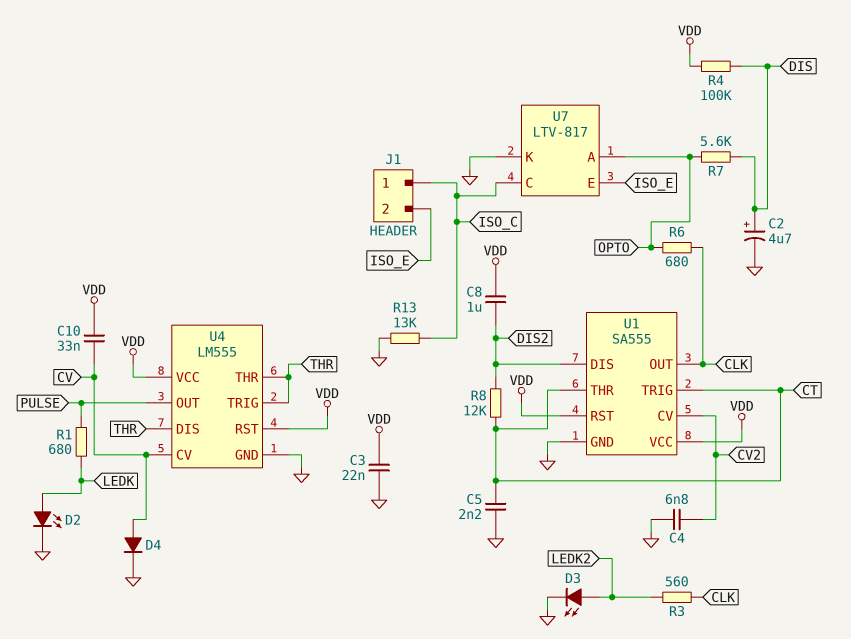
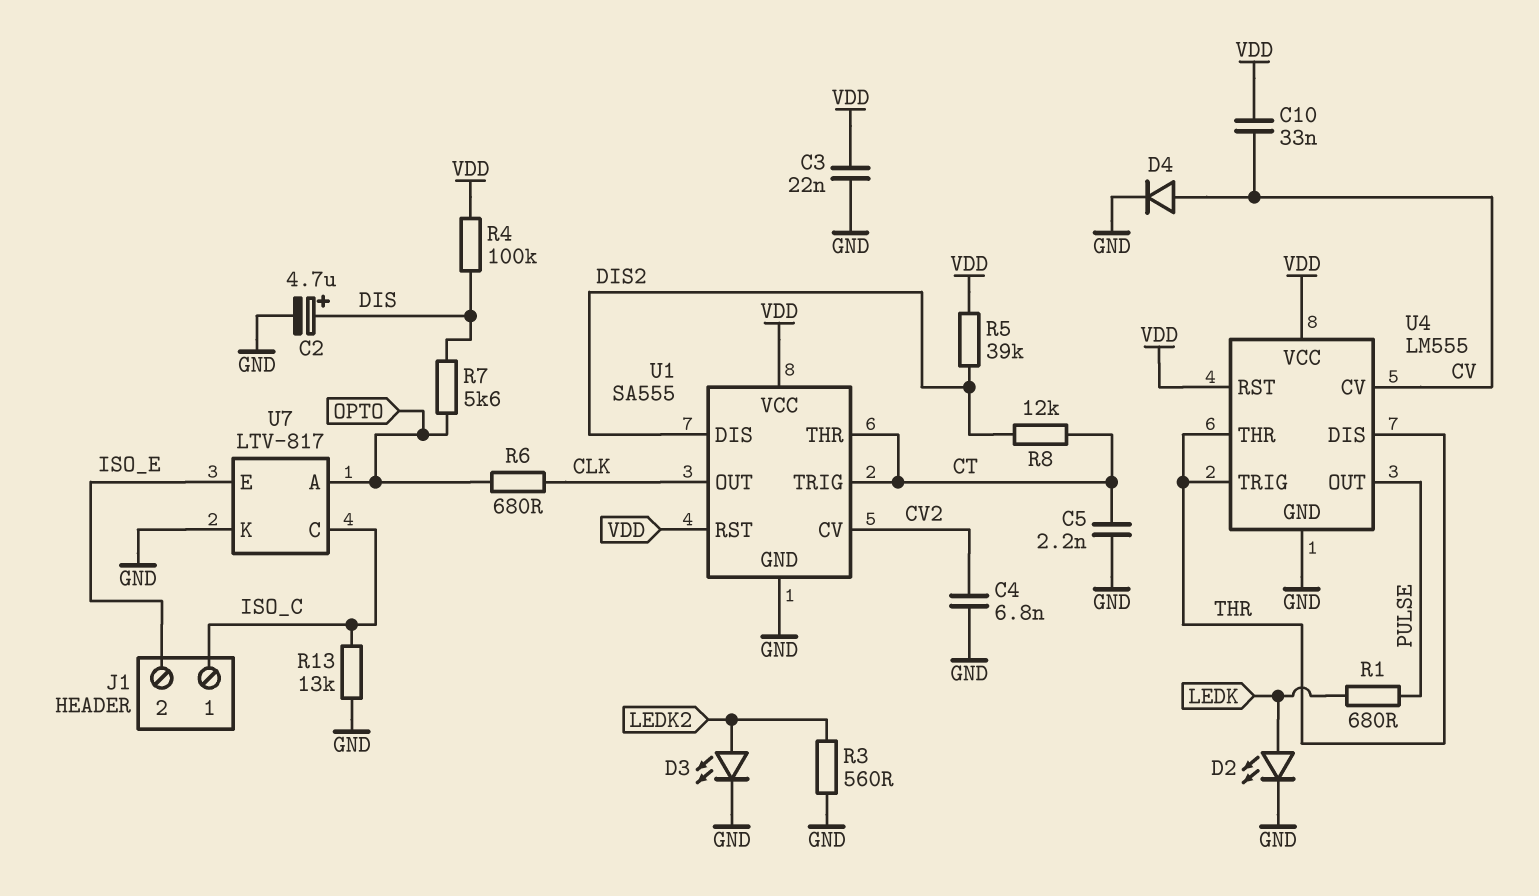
C8: 1uF (DIS2, VDD) -> none
R3: 560 (CLK, LEDK2) -> 560 (GND, LEDK2)
R5: none -> 39k (DIS2, VDD)

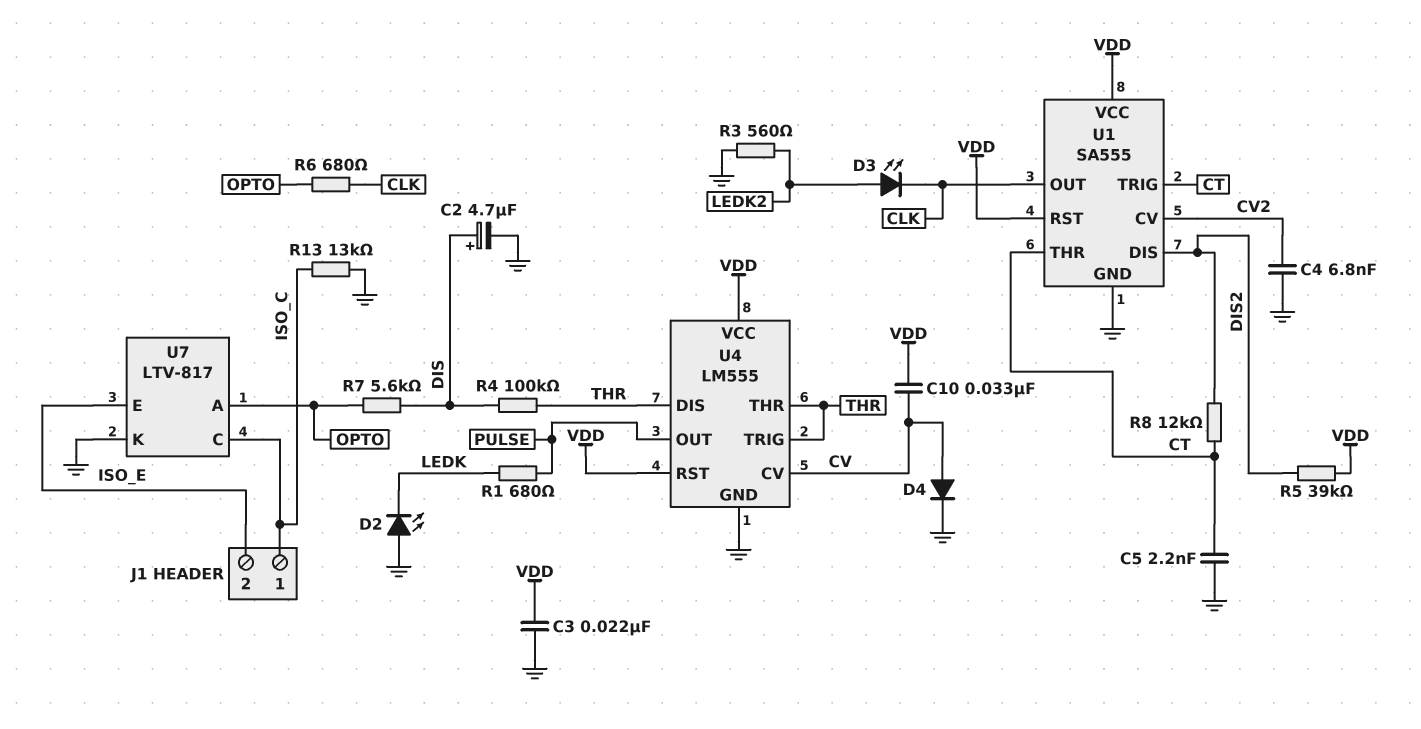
D2: LED (A LEDK, K GND) -> LED (A GND, K LEDK)
D3: LED (A LEDK2, K GND) -> LED (A LEDK2, K CLK)
R4: 100k (DIS, VDD) -> 100k (DIS, THR)

